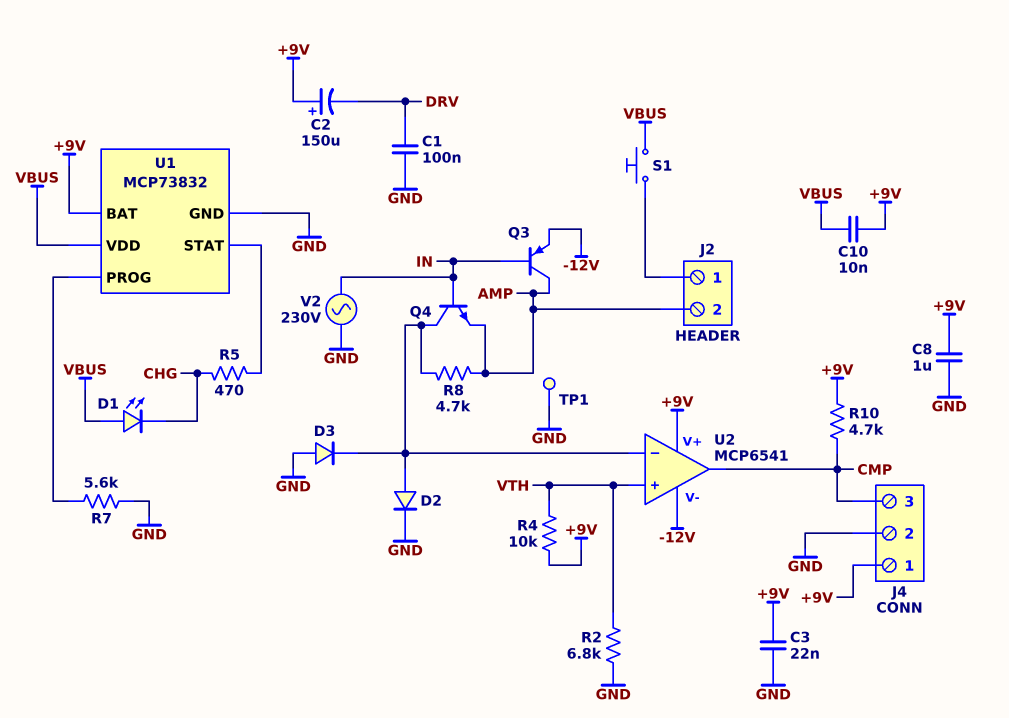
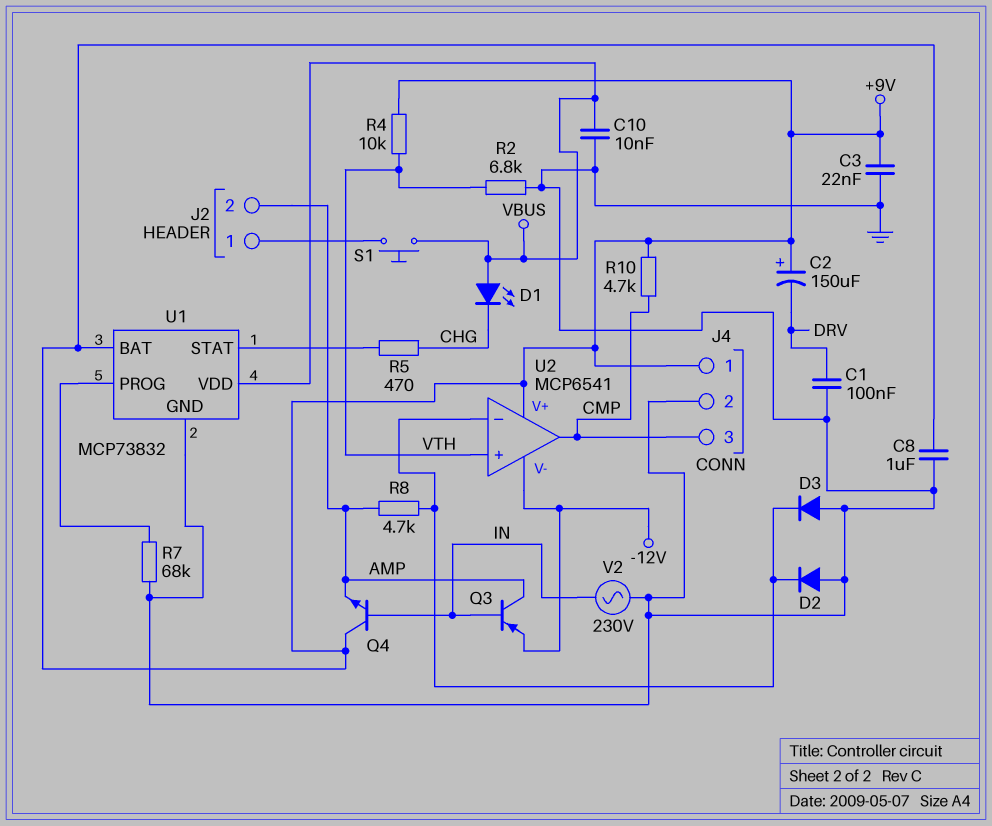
C10: 10nF (+9V, VBUS) -> 10nF (GND, VBUS)
D2: diode (A U2/in-, K GND) -> diode (A GND, K U2/in-)
Q4: NPN (B IN, C U2/in-, E AMP) -> NPN (B IN, C +9V, E AMP)
R7: 5.6k (GND, U1/PROG) -> 68k (GND, U1/PROG)
TP1: test point (GND) -> none

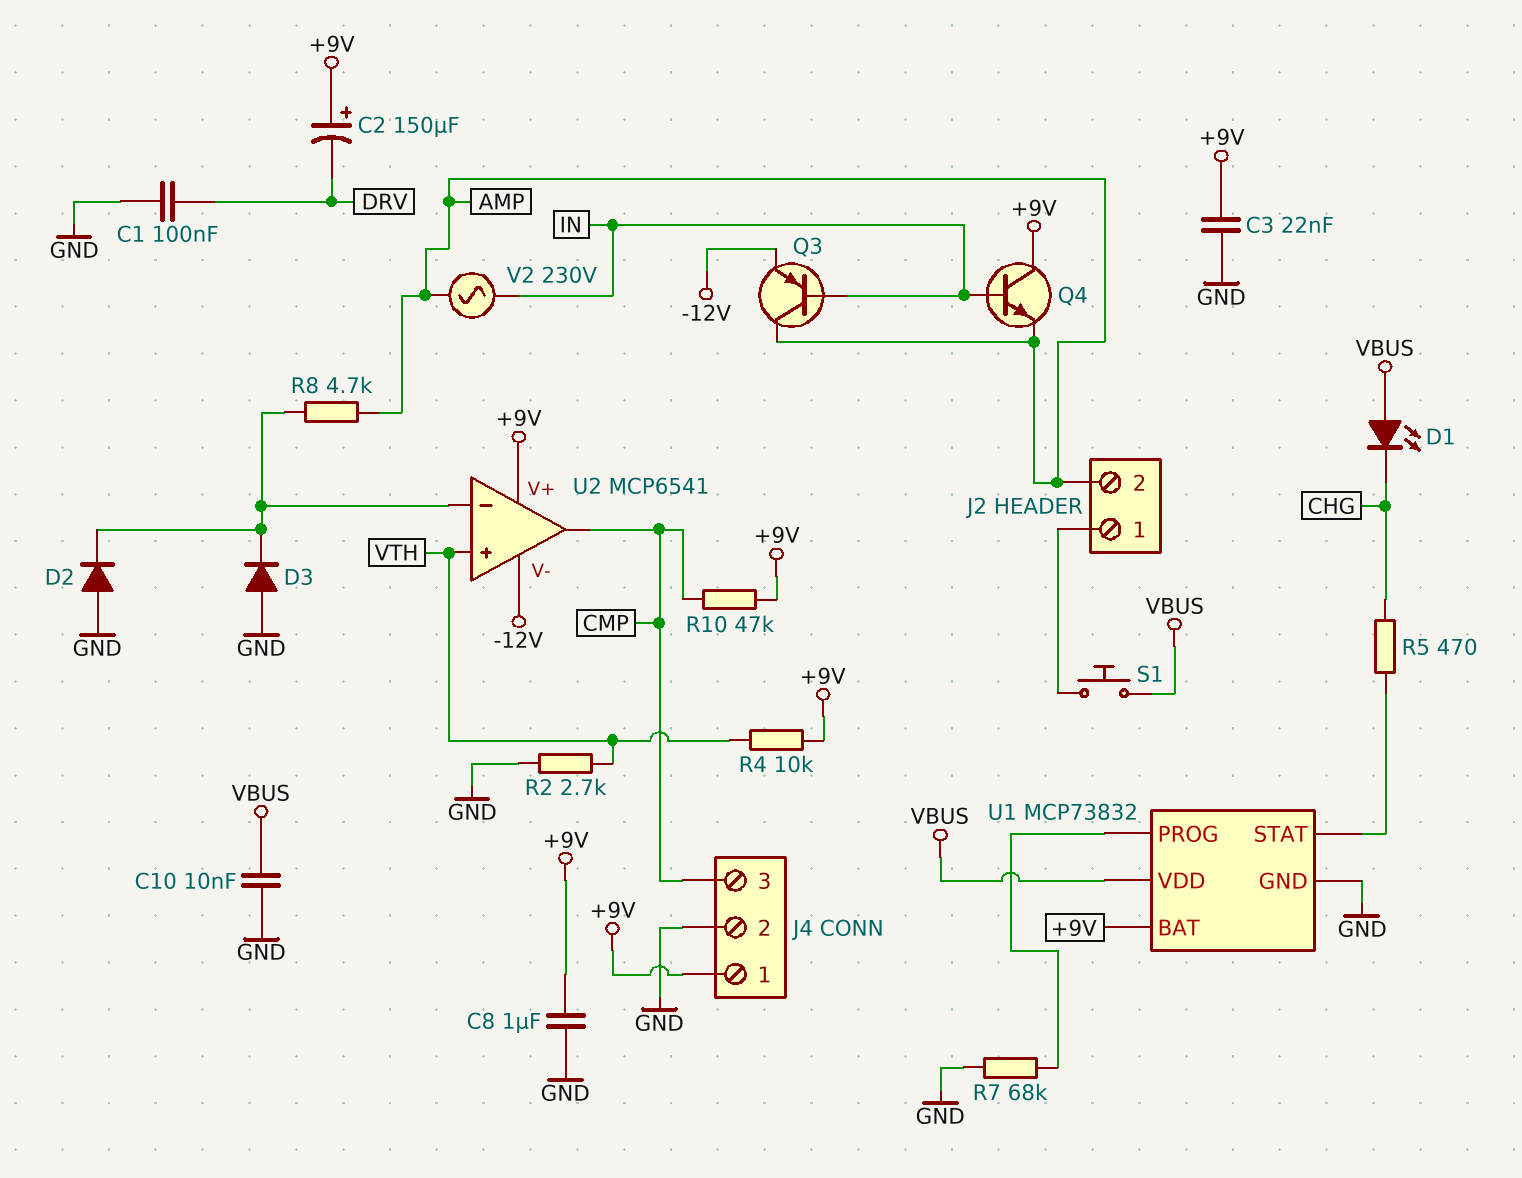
R2: 6.8k (GND, VTH) -> 2.7k (GND, VTH)
R10: 4.7k (+9V, CMP) -> 47k (+9V, CMP)
V2: AC 230V (GND, IN) -> AC 230V (AMP, IN)

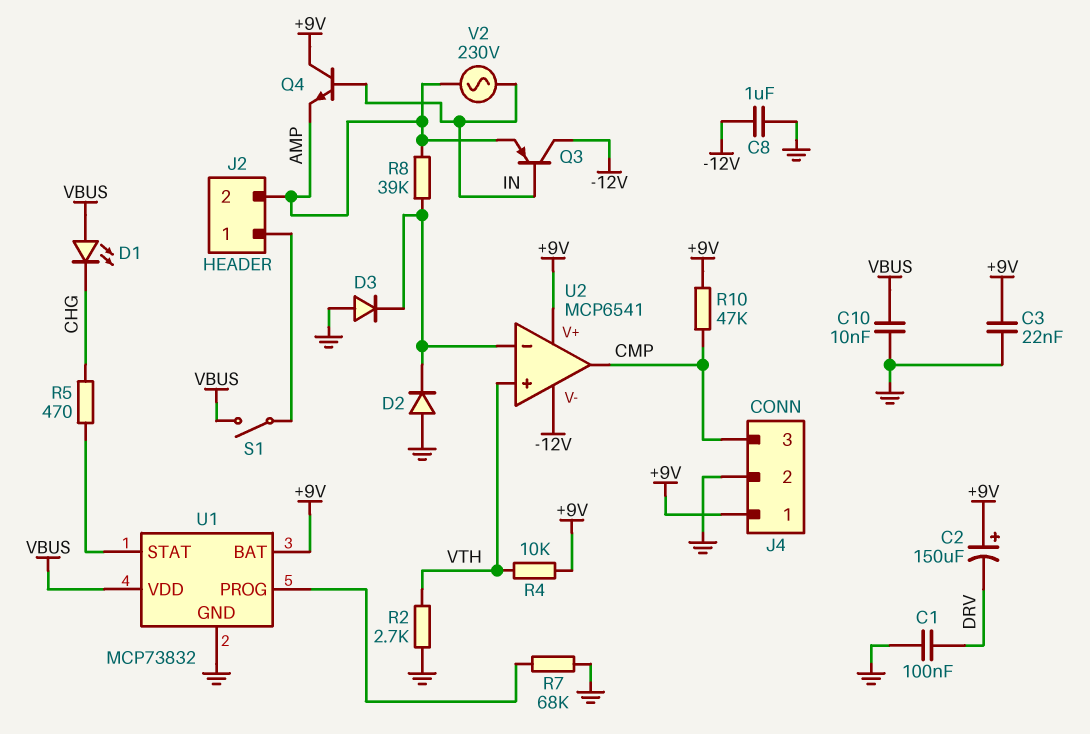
C8: 1uF (+9V, GND) -> 1uF (-12V, GND)
Q3: PNP (B IN, C AMP, E -12V) -> PNP (B IN, C -12V, E AMP)
R8: 4.7k (AMP, U2/in-) -> 39k (AMP, U2/in-)
S1: button (J2/1, VBUS) -> switch (J2/1, VBUS)

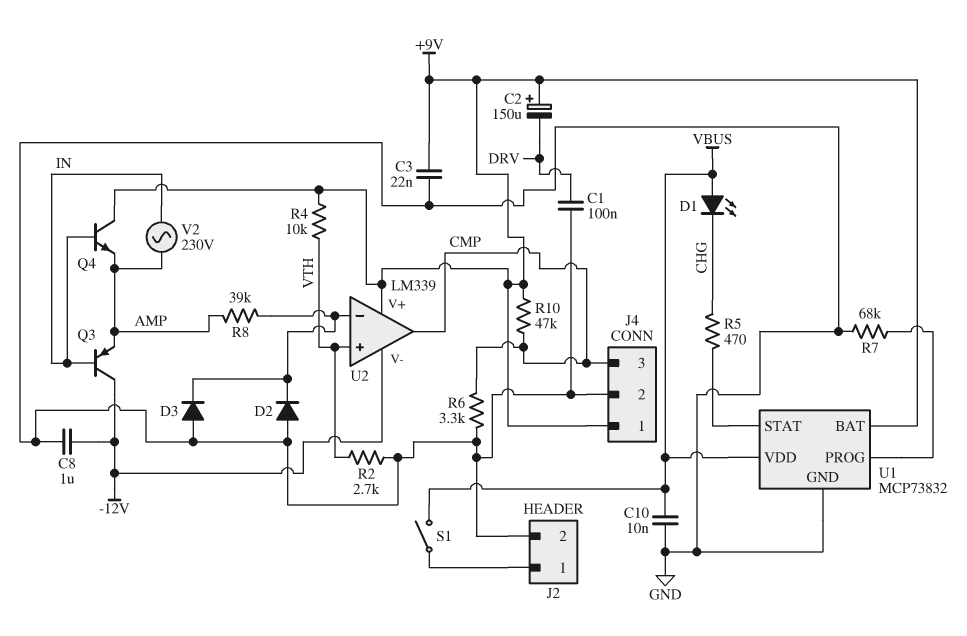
J2 pin 2: AMP -> GND
R6: none -> 3.3k (CMP, GND)
U2: MCP6541 -> LM339

